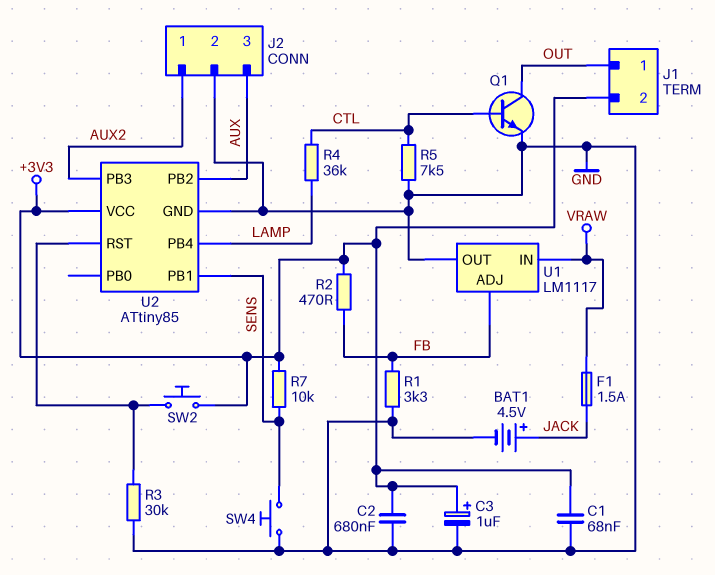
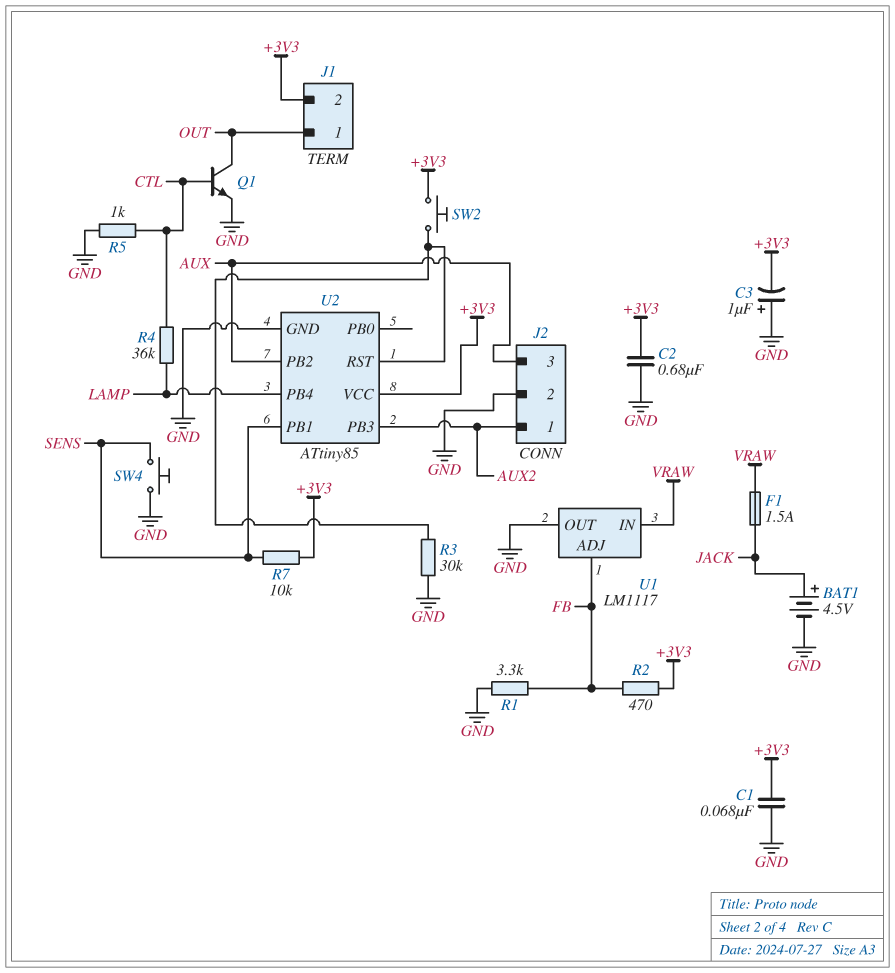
C3: 1uF (plus +3V3, minus GND) -> 1uF (plus GND, minus +3V3)
R5: 7.5k (CTL, GND) -> 1k (CTL, GND)

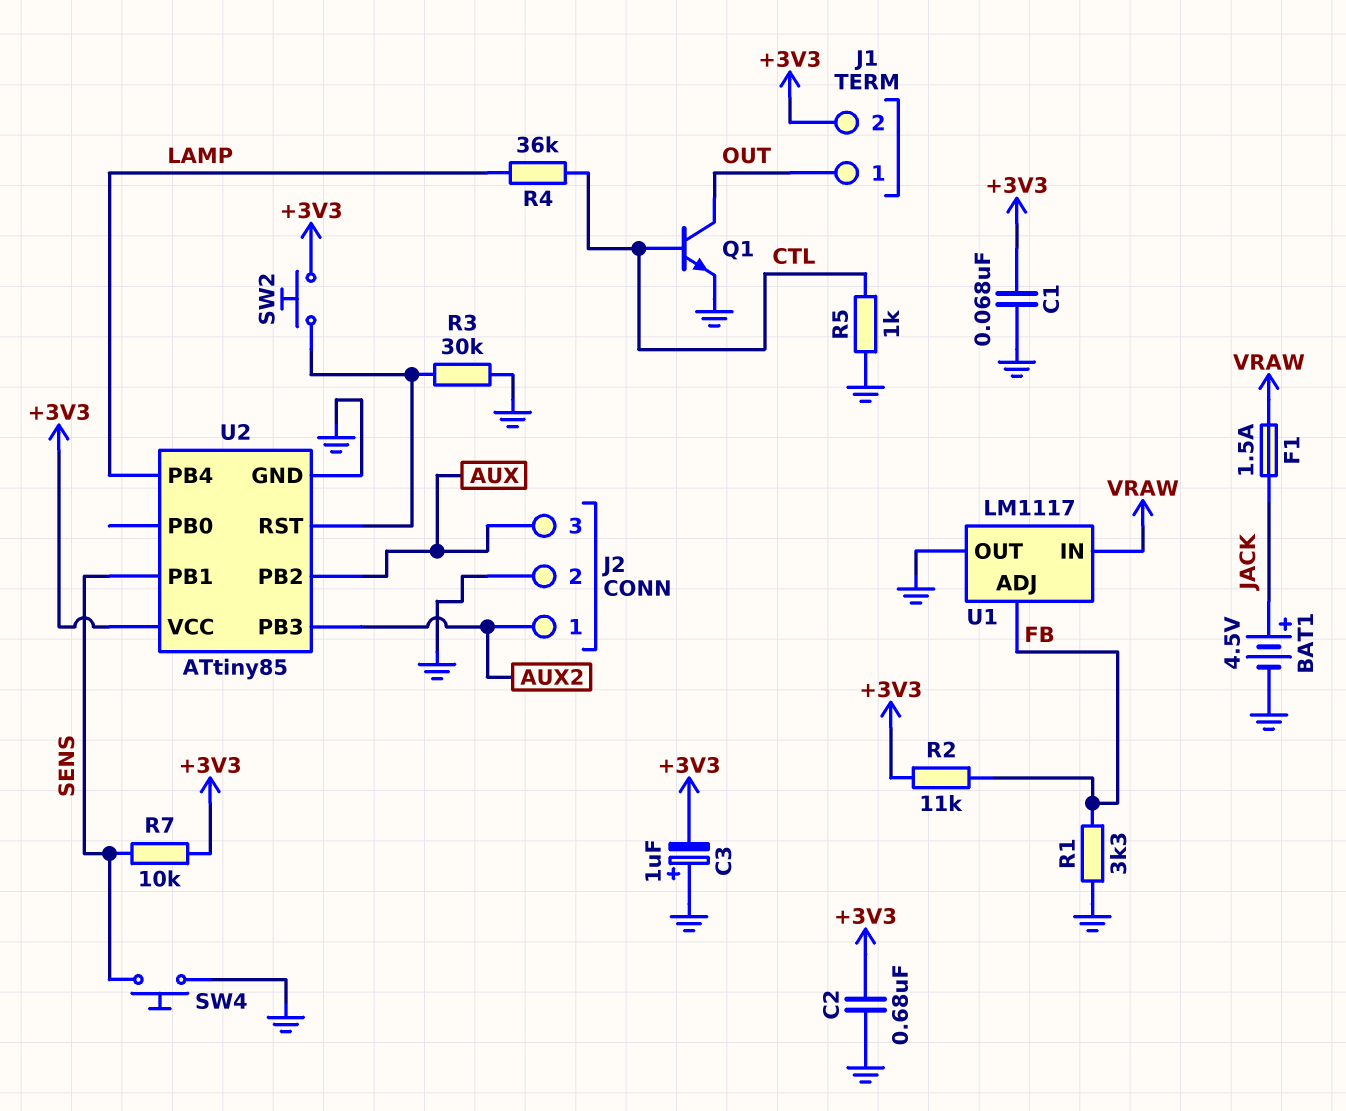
R2: 470 (+3V3, FB) -> 11k (+3V3, FB)

